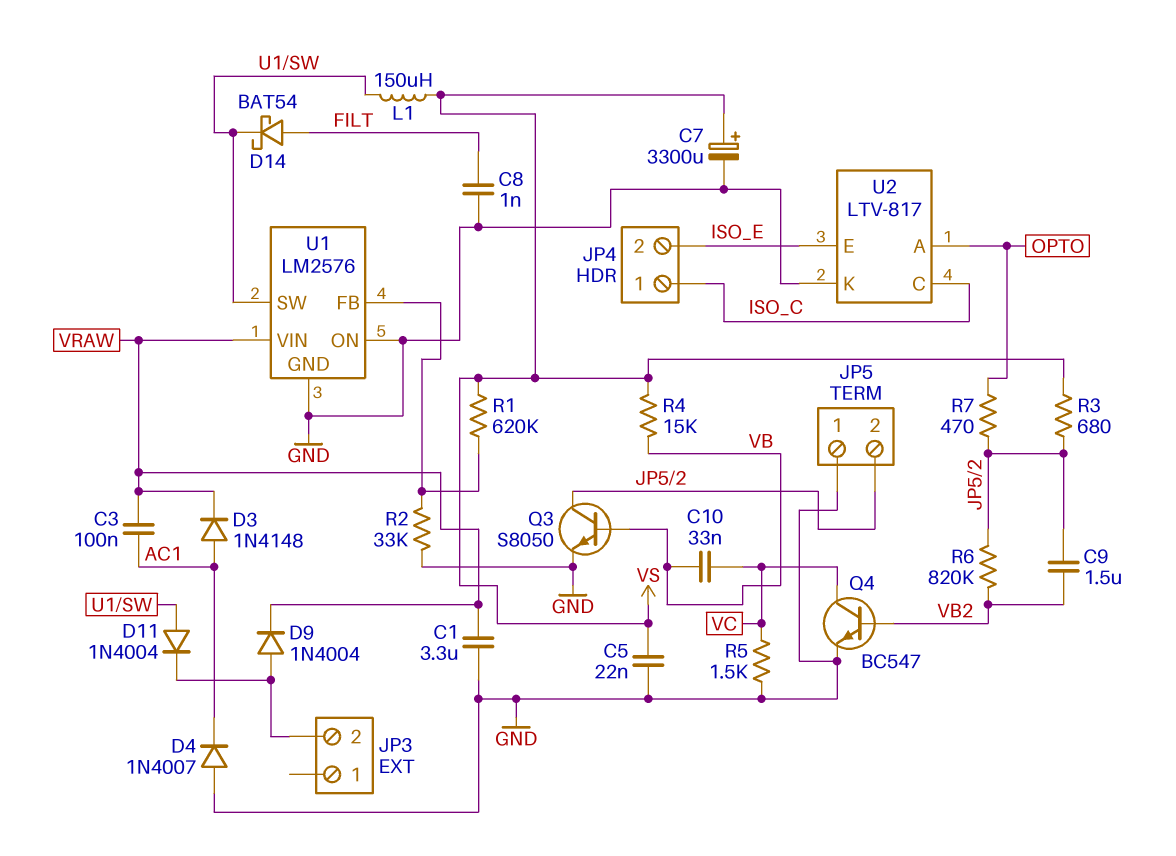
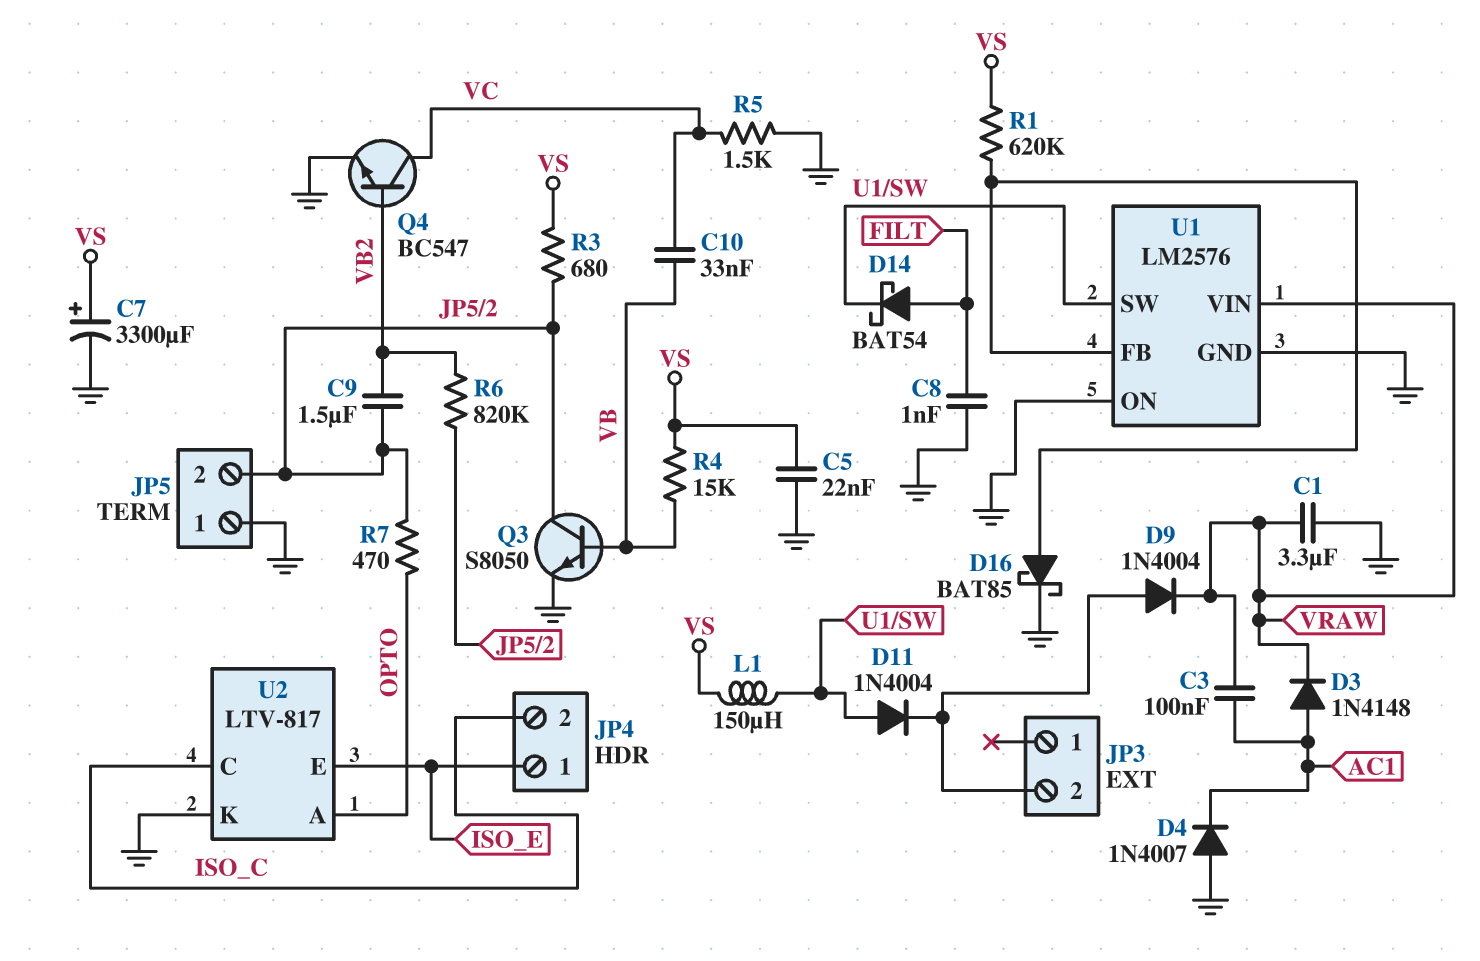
D16: none -> schottky BAT85 (A U1/FB, K GND)
JP4 pin 1: ISO_C -> ISO_E
JP4 pin 2: ISO_E -> ISO_C
R2: 33k (GND, U1/FB) -> none

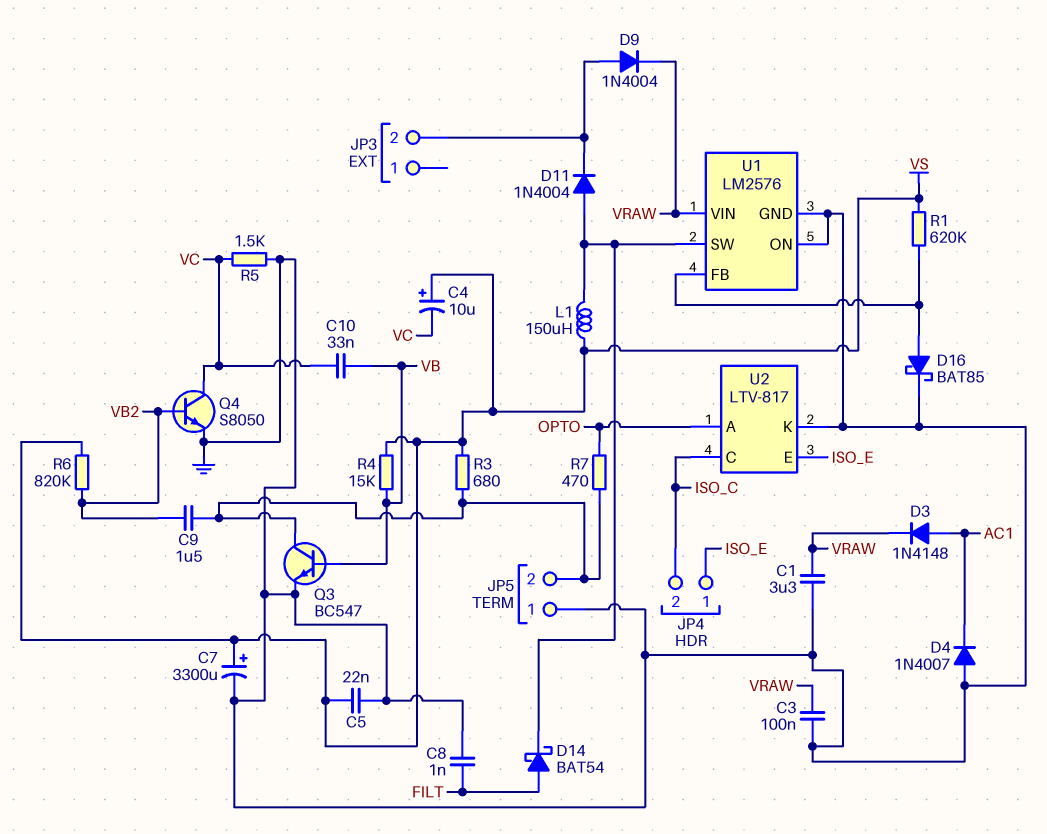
C3: 100nF (AC1, VRAW) -> 100nF (GND, VRAW)
C4: none -> 10uF (plus VS, minus VC)
Q3: NPN S8050 (B VB, C JP5/2, E GND) -> NPN BC547 (B VB, C JP5/2, E GND)
Q4: NPN BC547 (B VB2, C VC, E GND) -> NPN S8050 (B VB2, C VC, E GND)
R6: 820k (JP5/2, VB2) -> 820k (VB2, VS)

